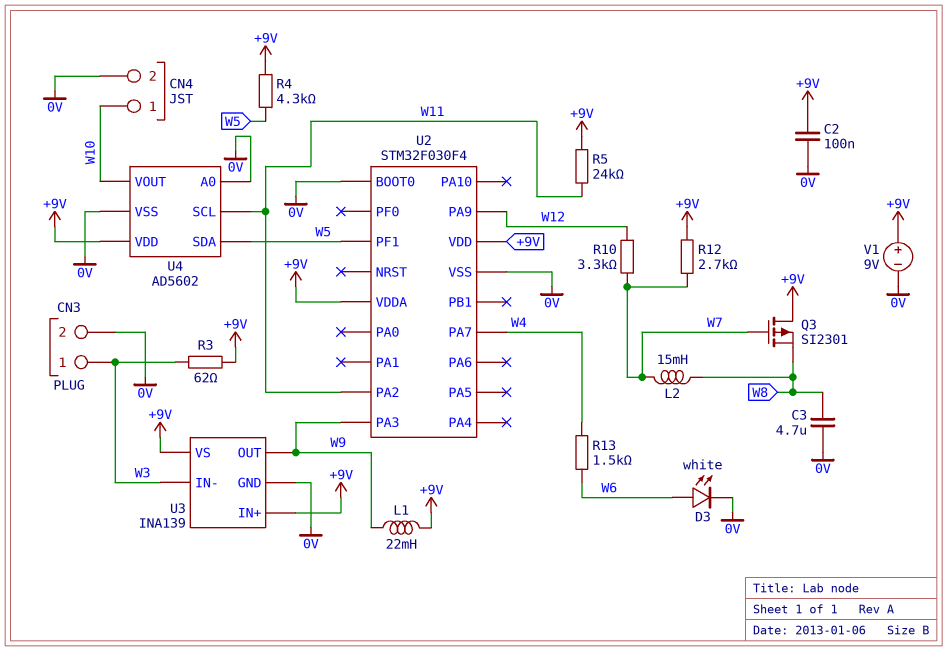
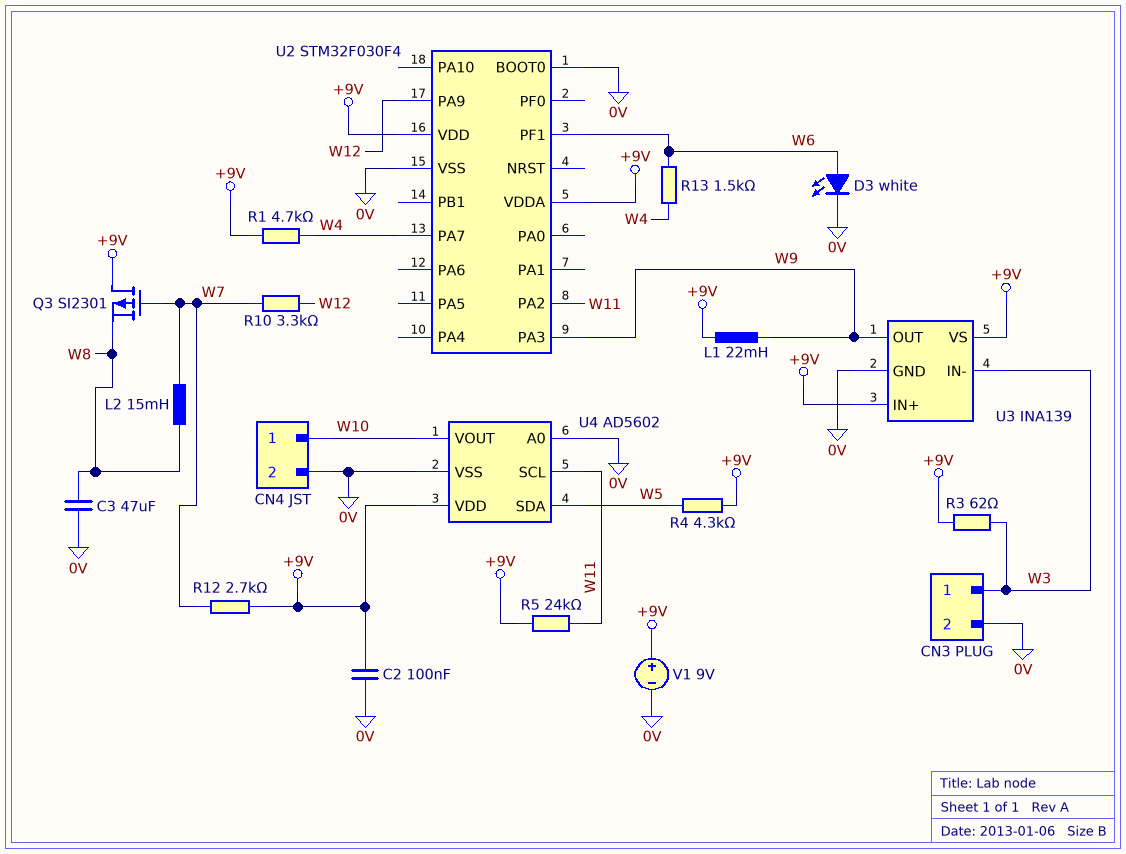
C3: 4.7uF (0V, W8) -> 47uF (0V, W8)
R1: none -> 4.7k (+9V, W4)
U2 pin PF1: W5 -> W6

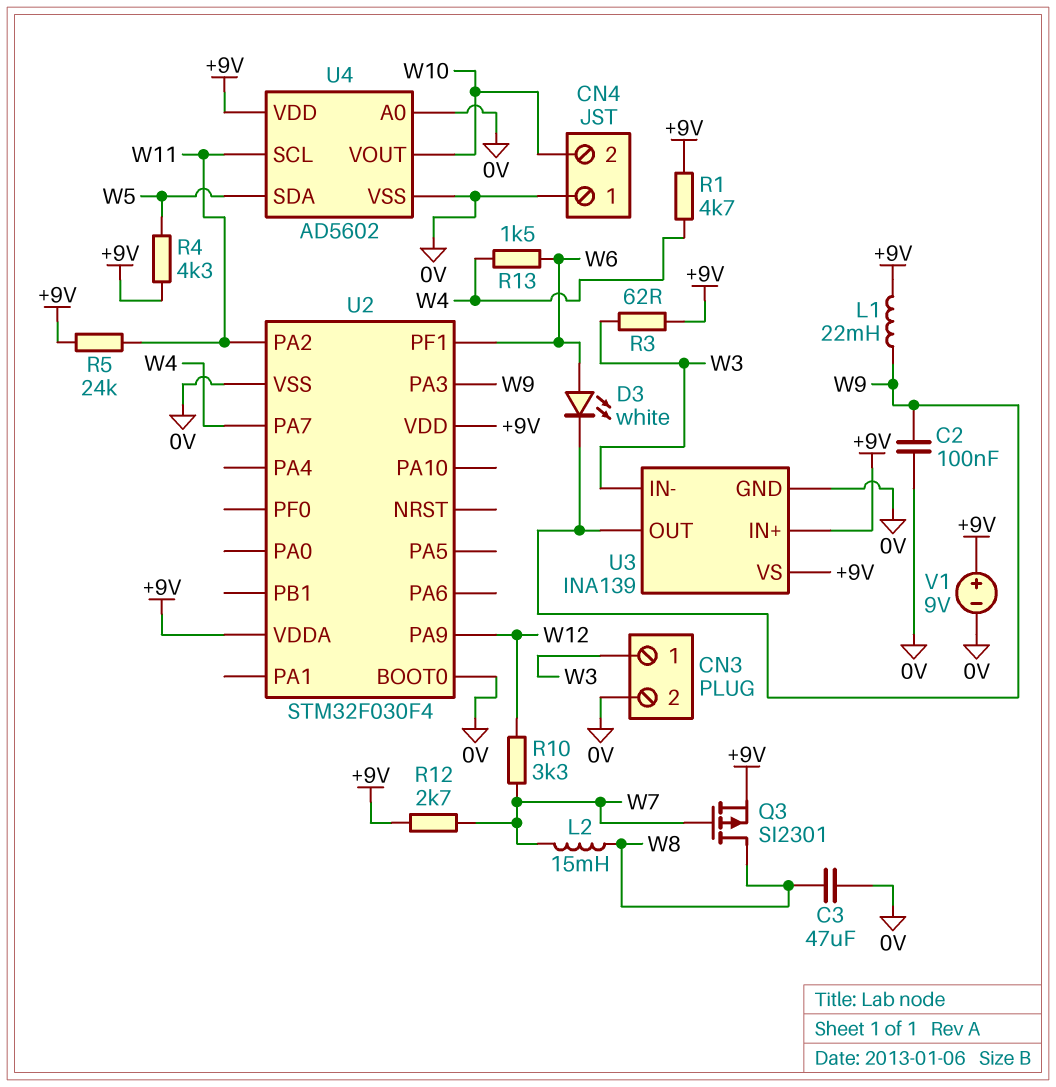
C2: 100nF (+9V, 0V) -> 100nF (0V, W9)
CN4 pin 1: W10 -> 0V
CN4 pin 2: 0V -> W10
D3: LED white (A W6, K 0V) -> LED white (A W6, K W9)
Q3: PMOS SI2301 (G W7, D +9V, S W8) -> PMOS SI2301 (G W7, D W8, S +9V)

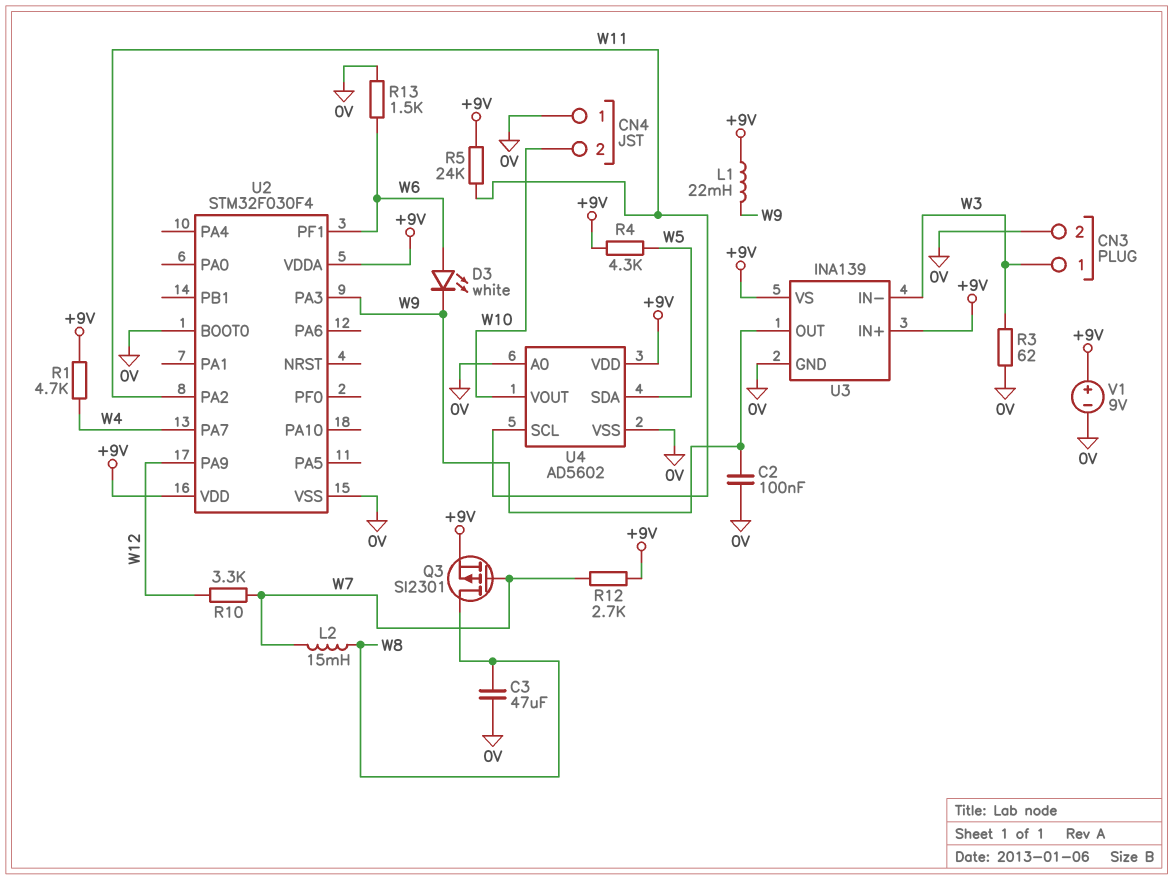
R3: 62 (+9V, W3) -> 62 (0V, W3)
R13: 1.5k (W4, W6) -> 1.5k (0V, W6)

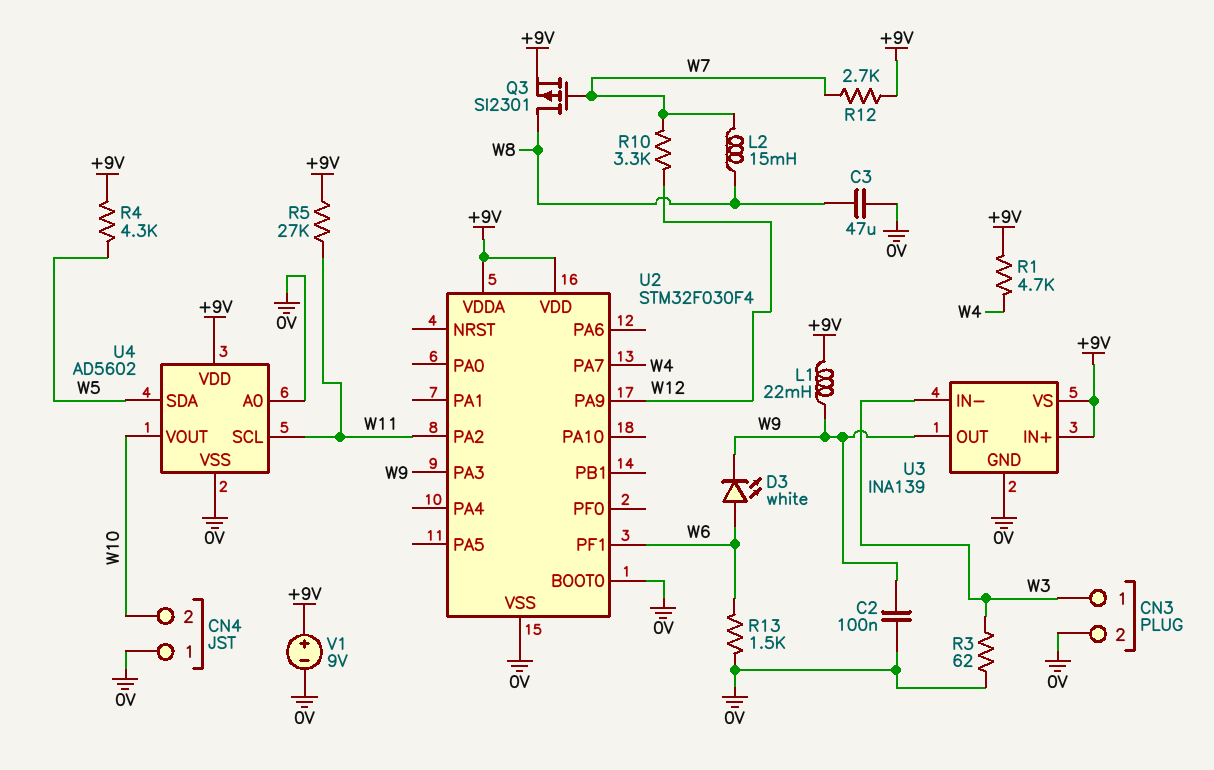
R5: 24k (+9V, W11) -> 27k (+9V, W11)

